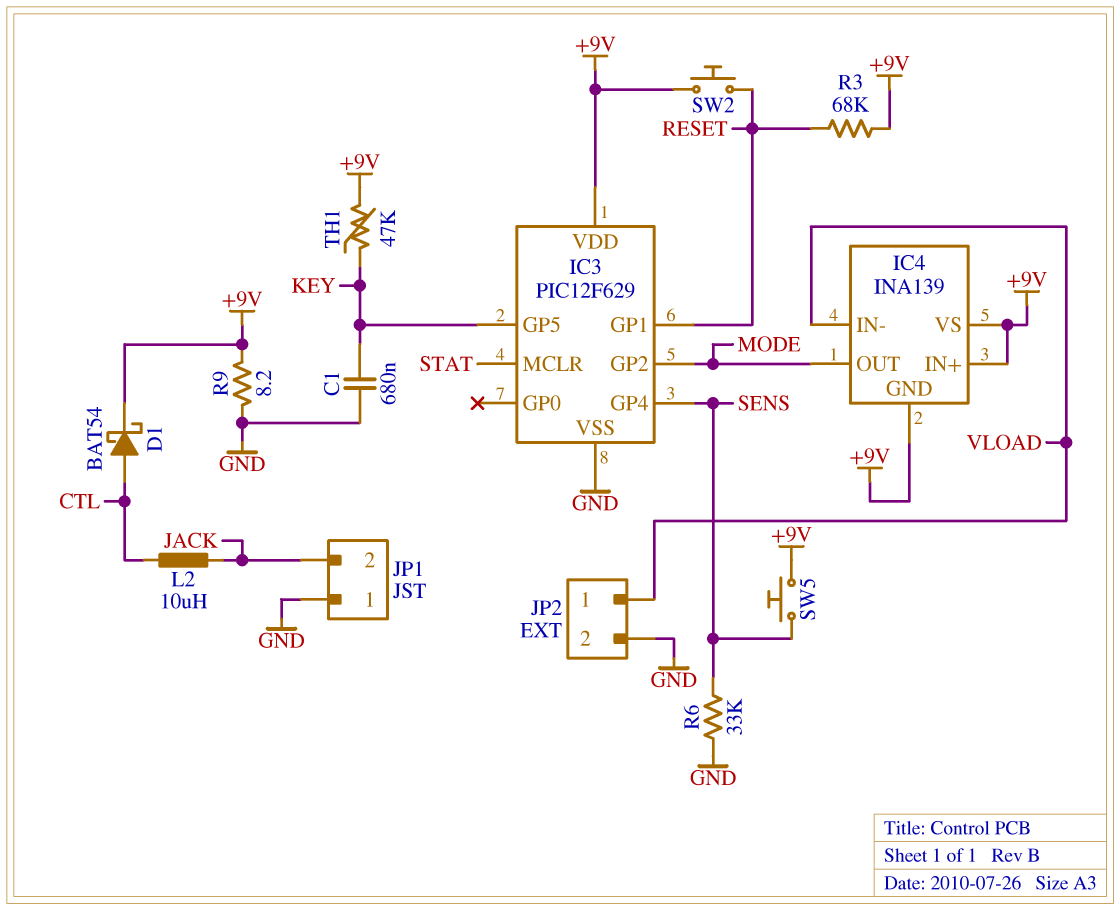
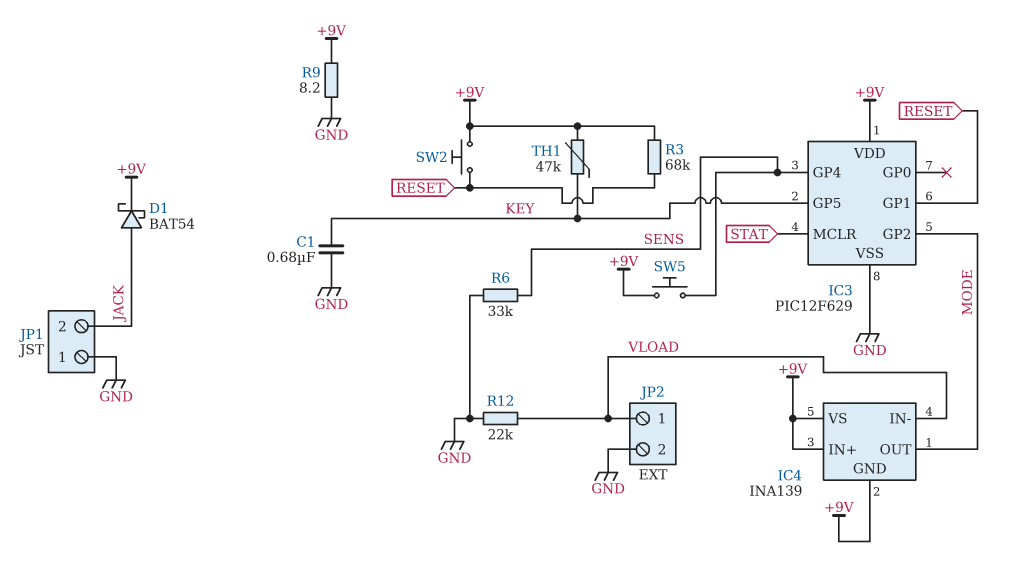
D1: schottky BAT54 (A CTL, K +9V) -> schottky BAT54 (A JACK, K +9V)
L2: 10uH (CTL, JACK) -> none
R12: none -> 22k (GND, VLOAD)

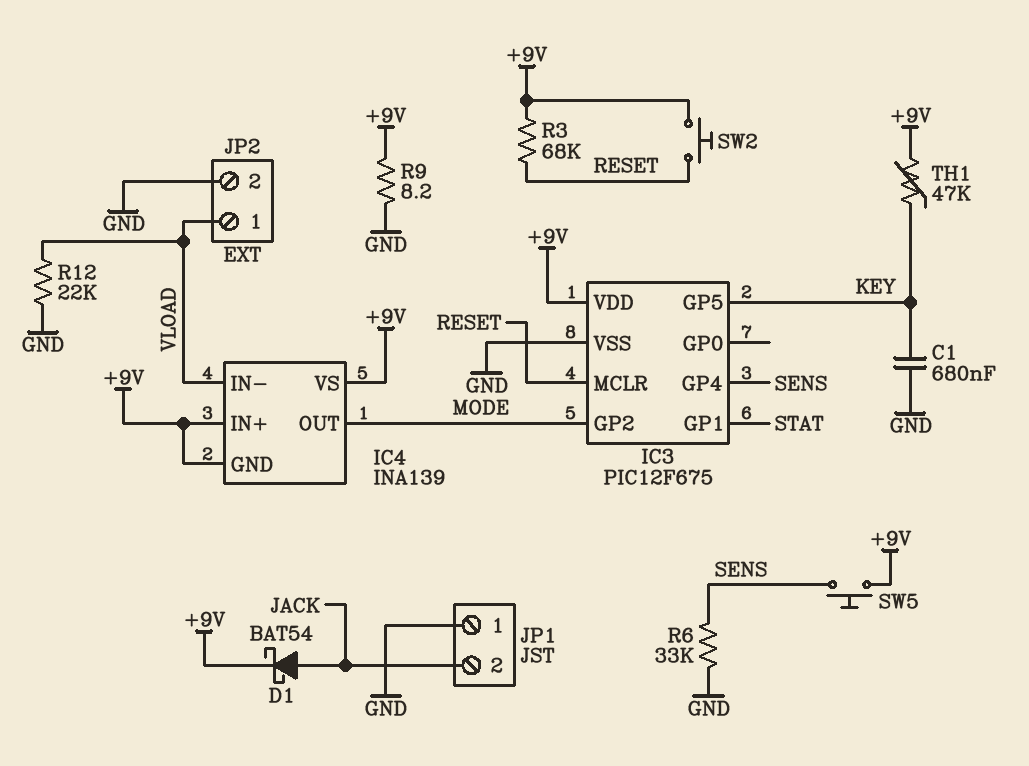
IC3: PIC12F629 -> PIC12F675
IC3 pin GP1: RESET -> STAT
IC3 pin MCLR: STAT -> RESET

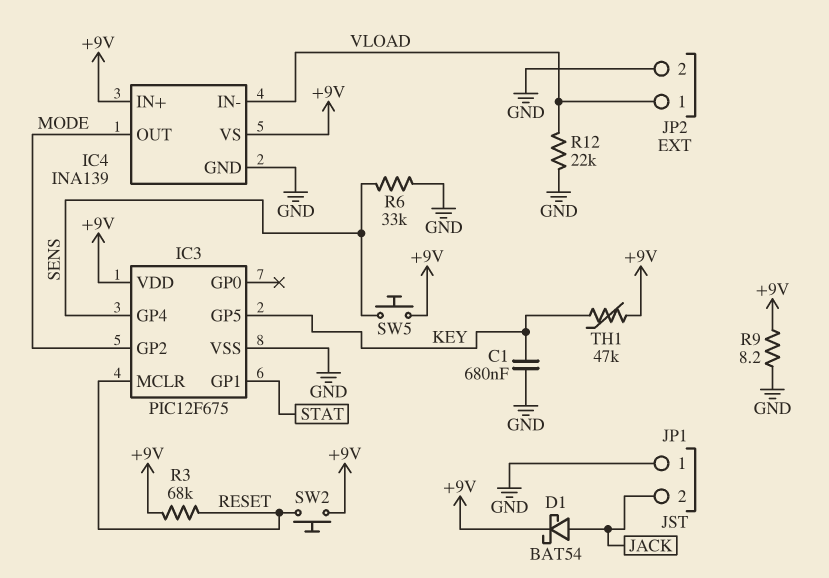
IC4 pin GND: +9V -> GND

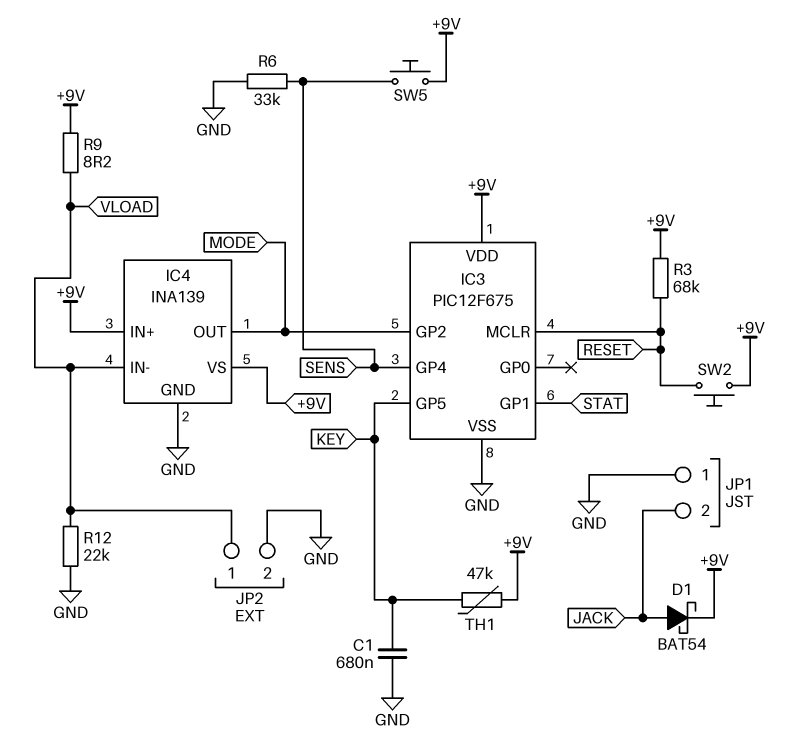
R9: 8.2 (+9V, GND) -> 8.2 (+9V, VLOAD)

